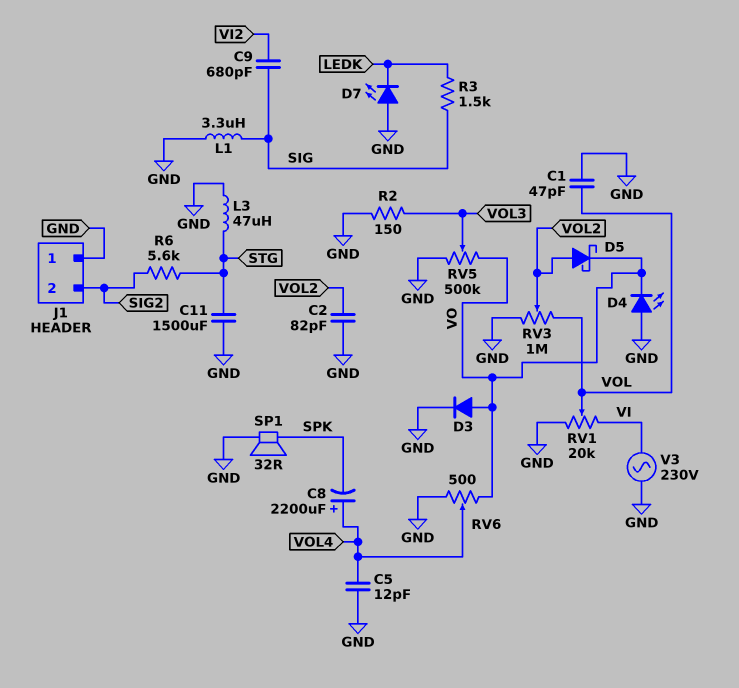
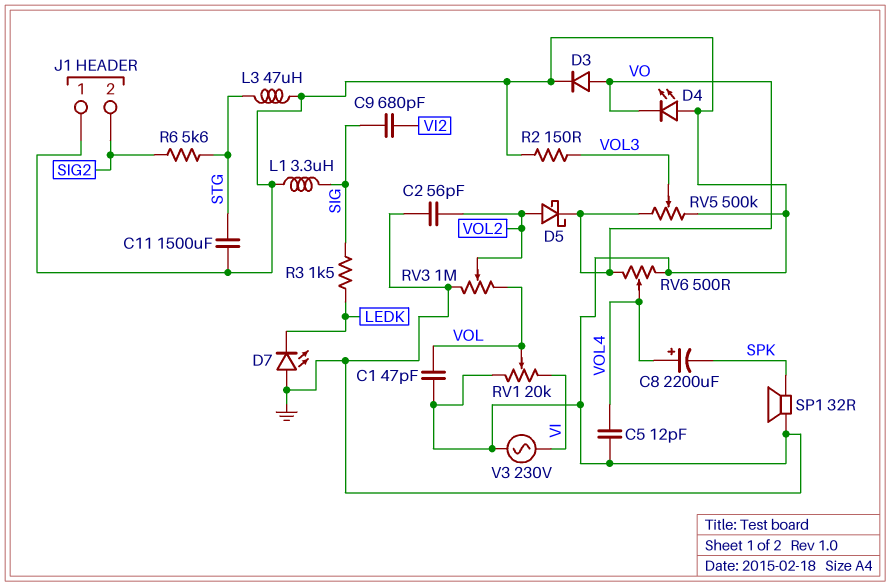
C2: 82pF (GND, VOL2) -> 56pF (GND, VOL2)

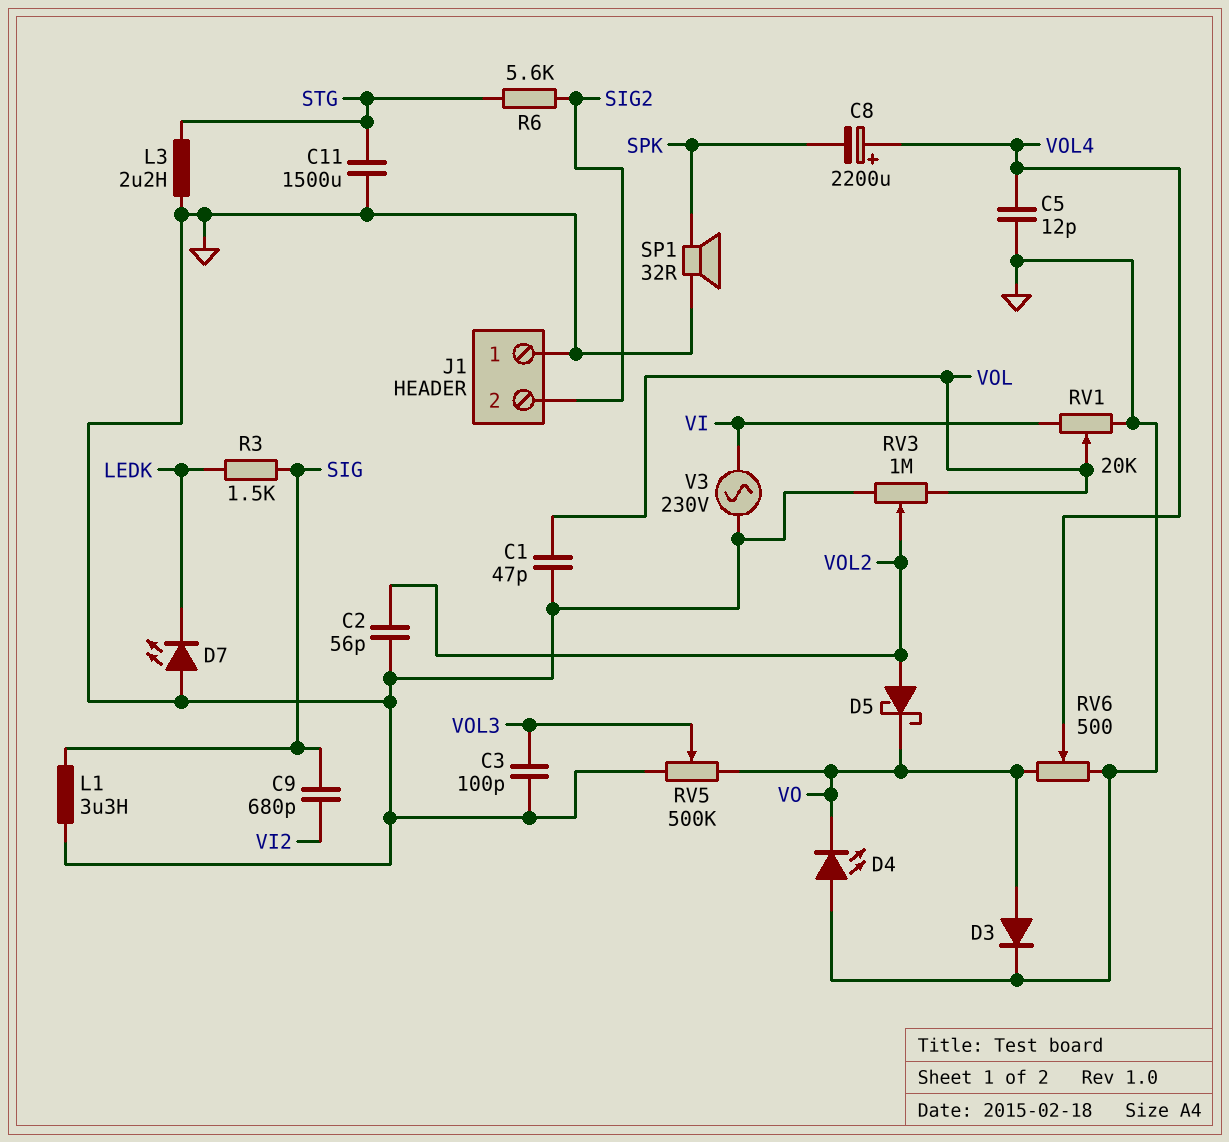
C3: none -> 100pF (GND, VOL3)
L3: 47uH (GND, STG) -> 2.2uH (GND, STG)
R2: 150 (GND, VOL3) -> none

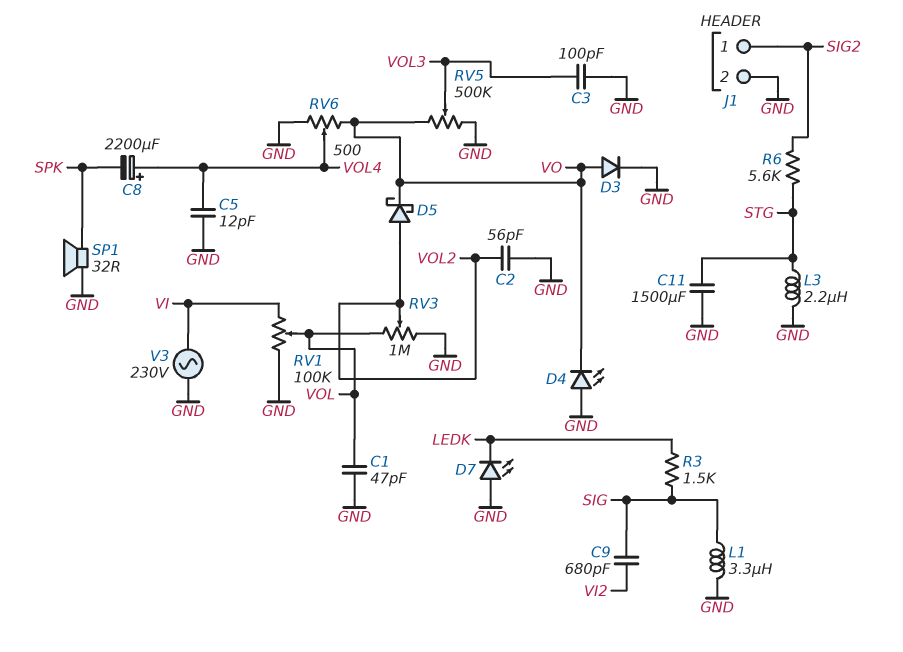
J1 pin 1: GND -> SIG2
J1 pin 2: SIG2 -> GND
RV1: 20k (GND, VI, wiper VOL) -> 100k (GND, VI, wiper VOL)

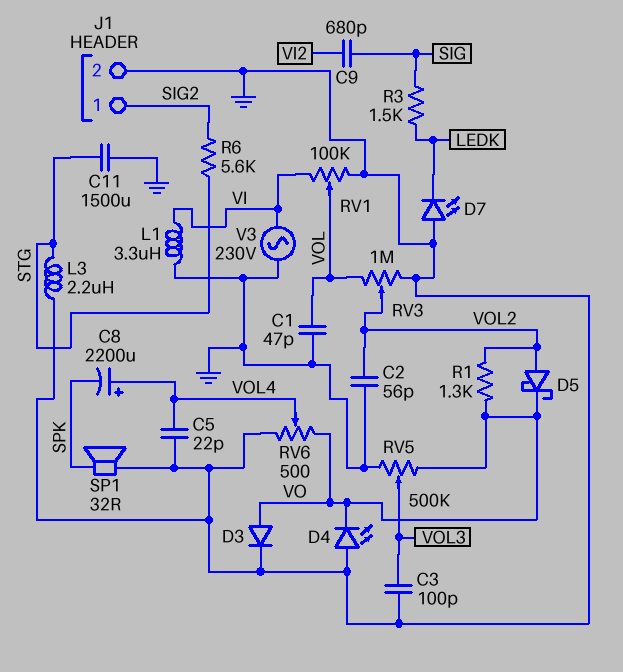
C5: 12pF (GND, VOL4) -> 22pF (GND, VOL4)
L1: 3.3uH (GND, SIG) -> 3.3uH (GND, VI)
R1: none -> 1.3k (VO, VOL2)

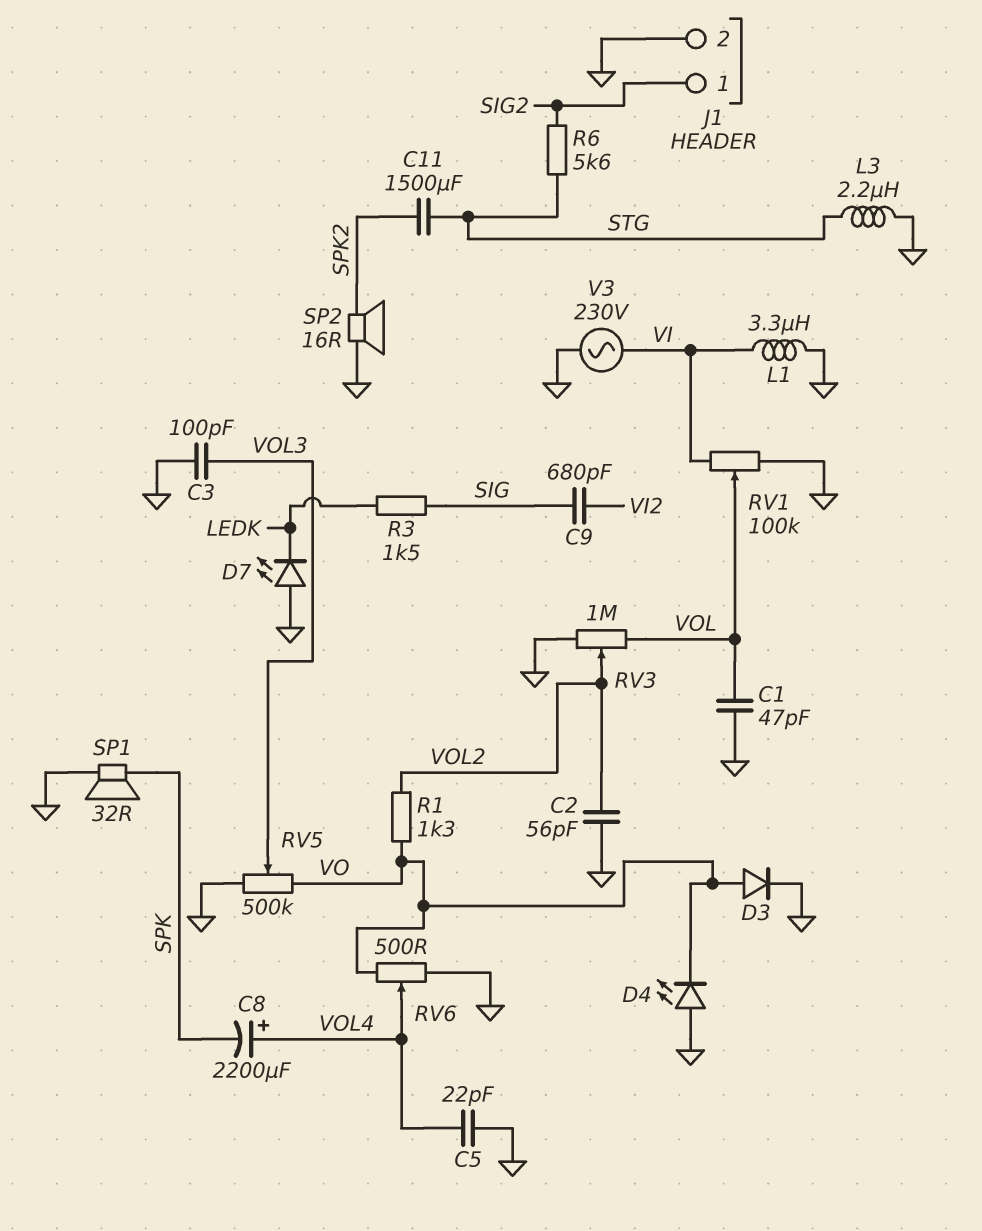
C11: 1500uF (GND, STG) -> 1500uF (SPK2, STG)
D5: schottky (A VOL2, K VO) -> none
SP2: none -> speaker 16R (GND, SPK2)

